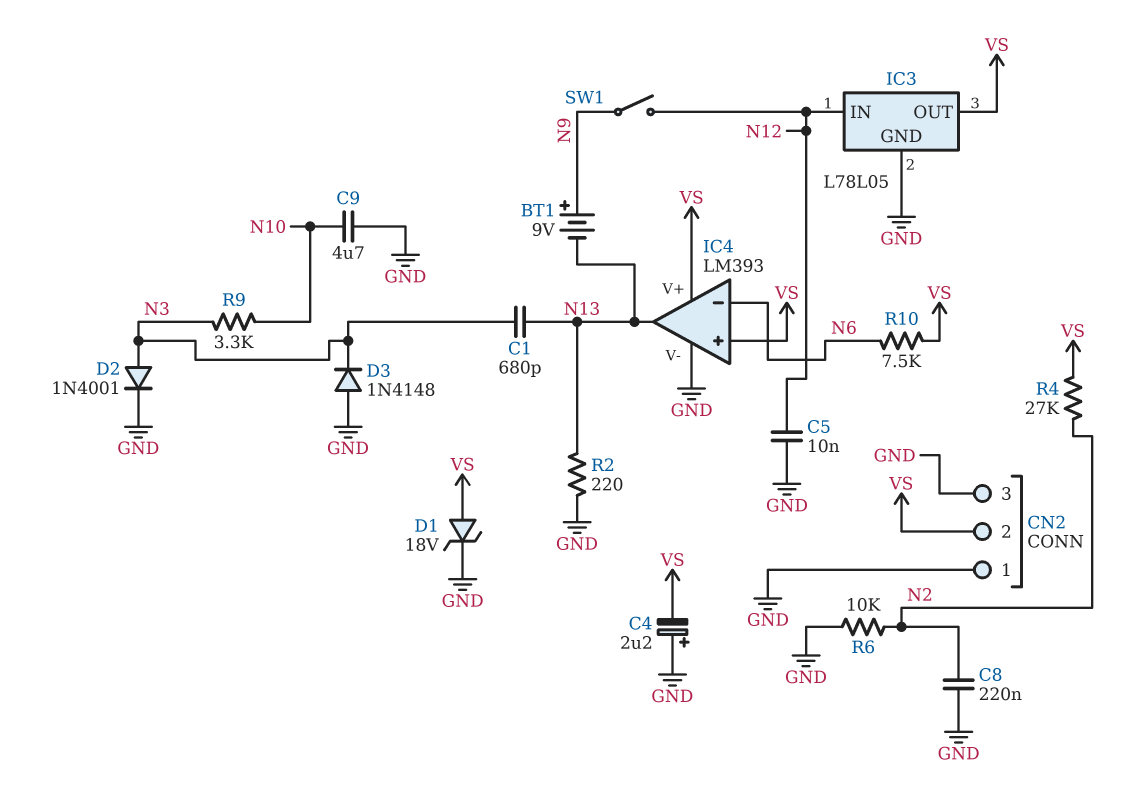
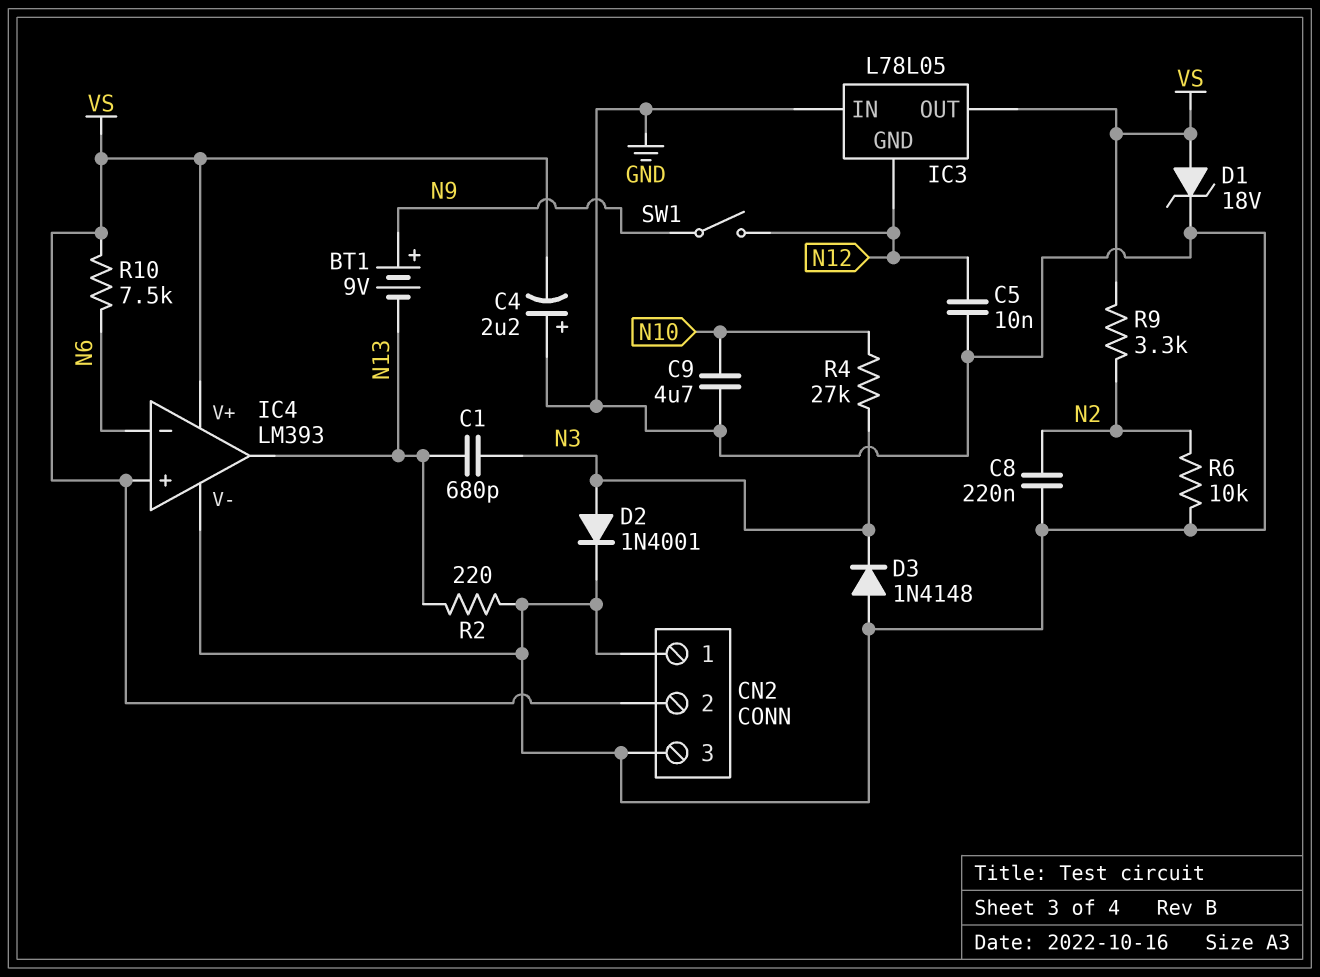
IC3 pin GND: GND -> N12
IC3 pin IN: N12 -> GND
R4: 27k (N2, VS) -> 27k (N3, N10)
R9: 3.3k (N3, N10) -> 3.3k (N2, VS)

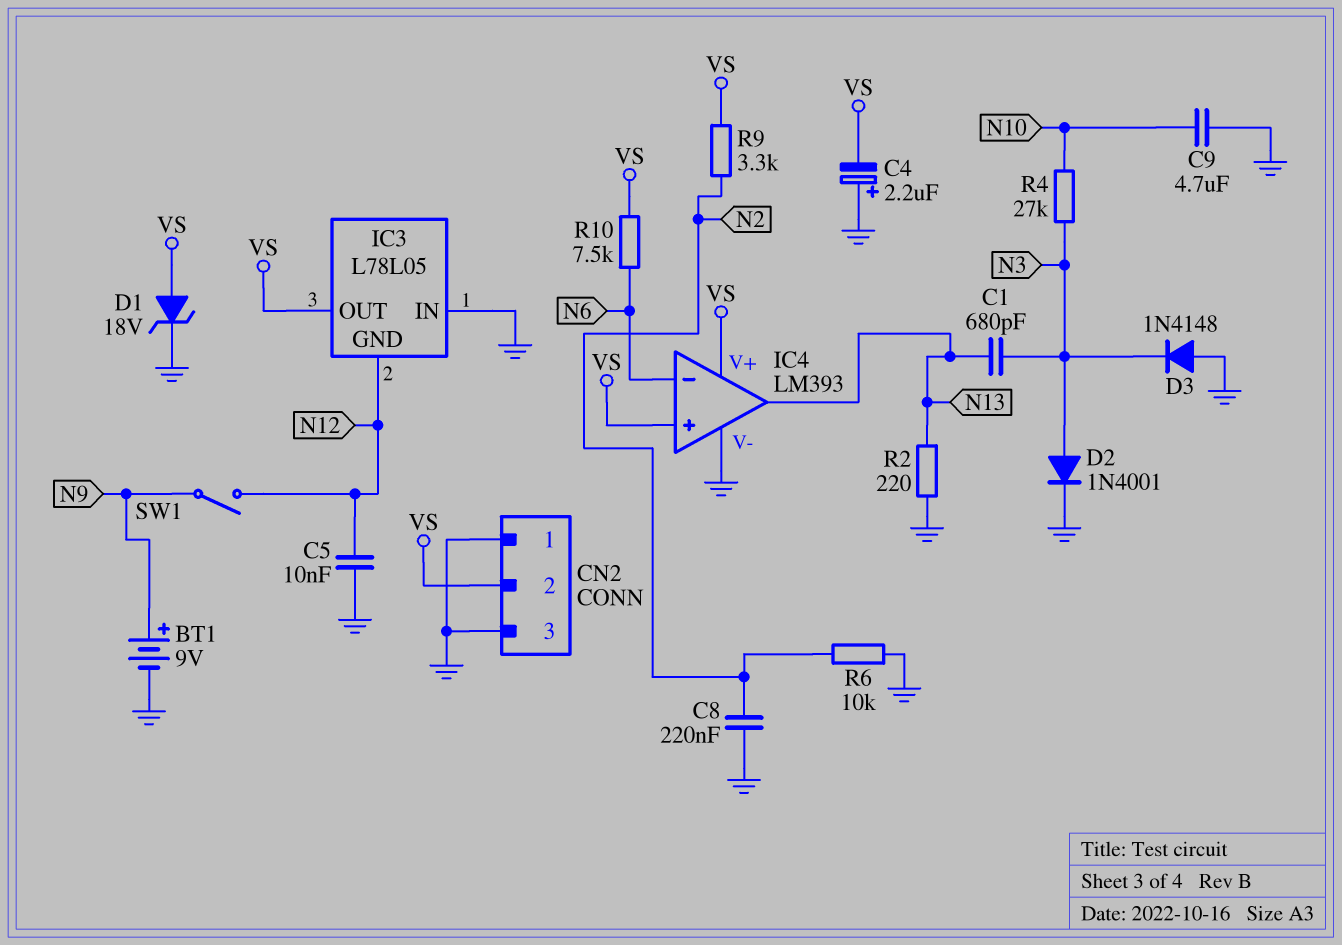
BT1: 9V (plus N9, minus N13) -> 9V (plus N9, minus GND)

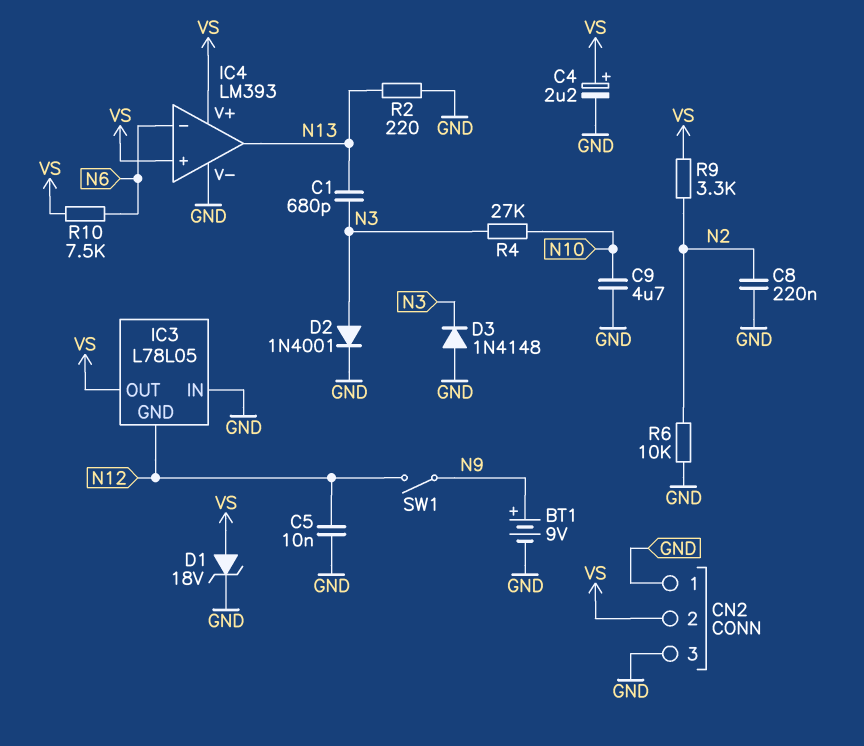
C4: 2.2uF (plus GND, minus VS) -> 2.2uF (plus VS, minus GND)

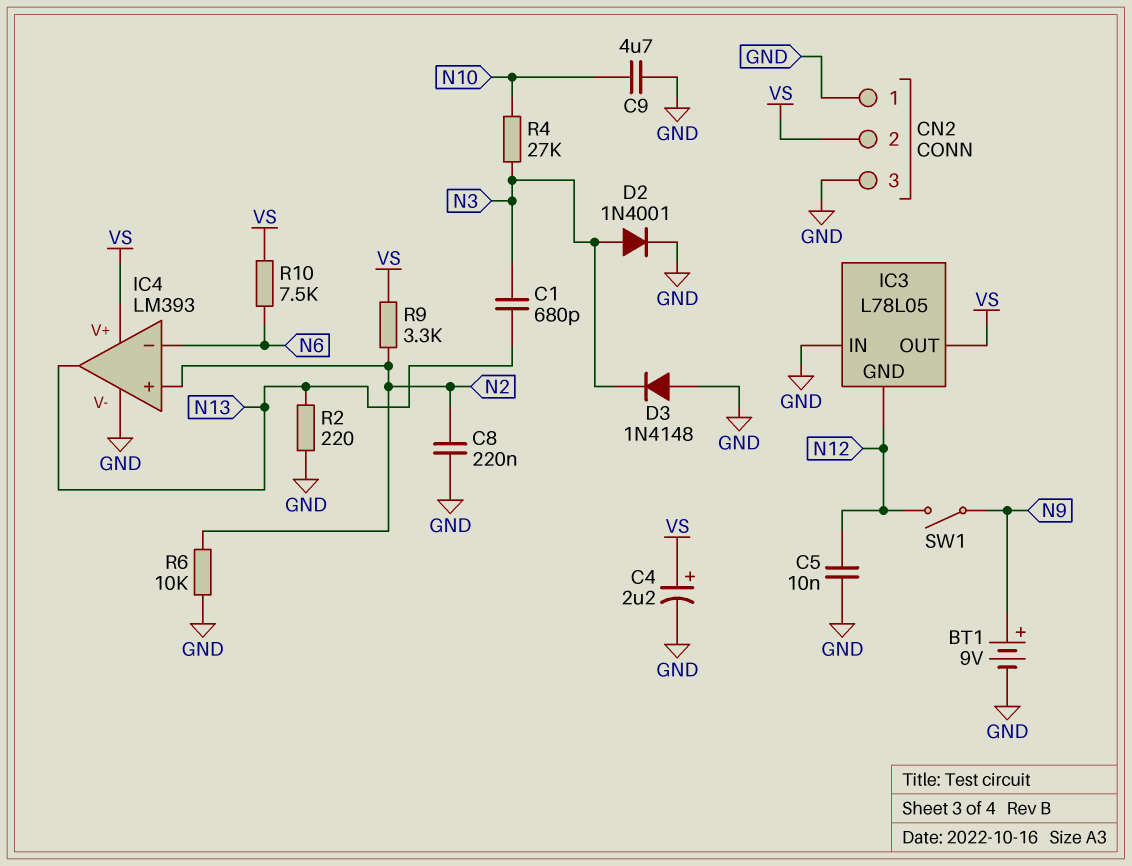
D1: zener 18V (A VS, K GND) -> none
IC4 pin in+: VS -> N2

